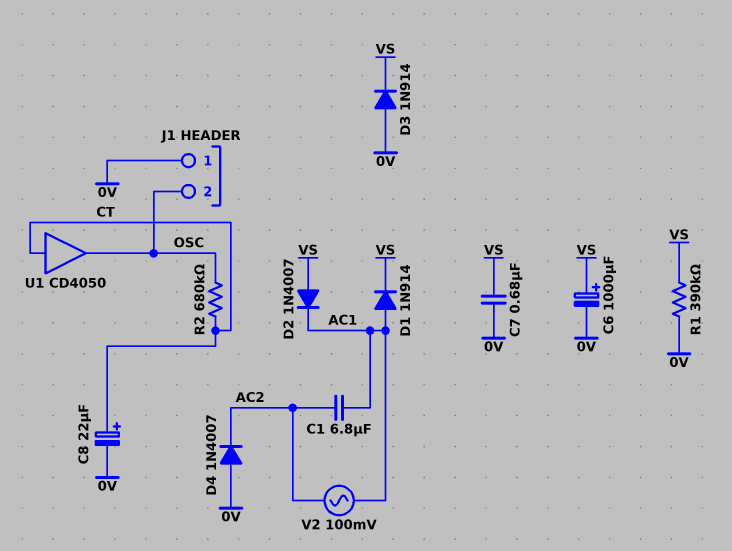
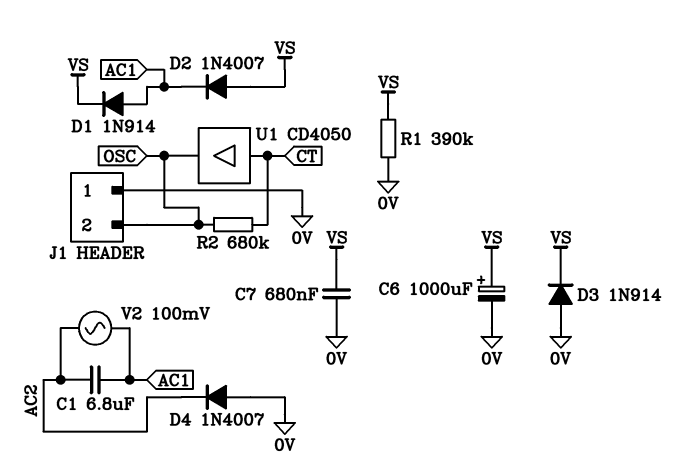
C8: 22uF (plus CT, minus 0V) -> none

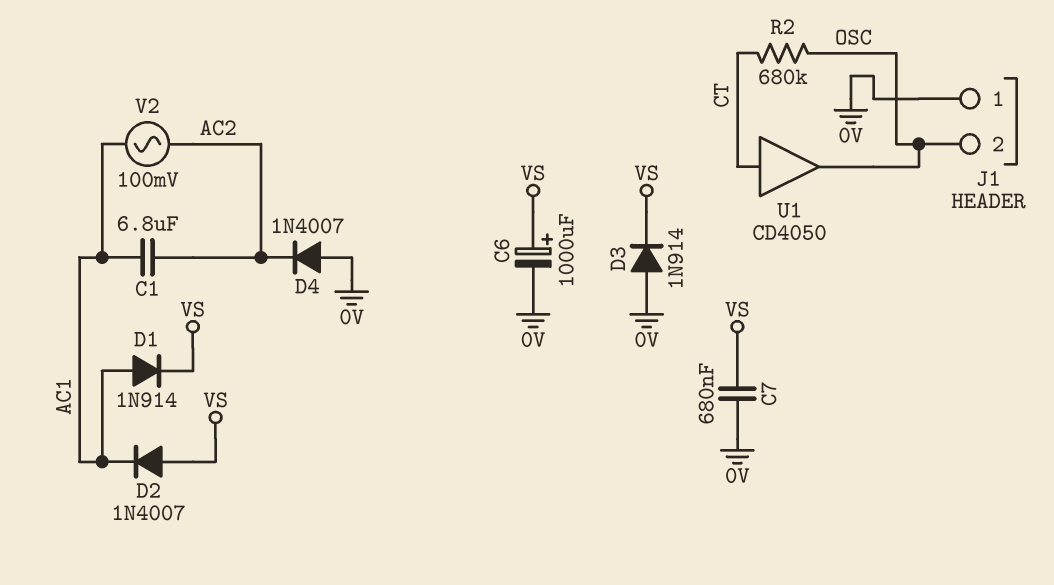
R1: 390k (0V, VS) -> none

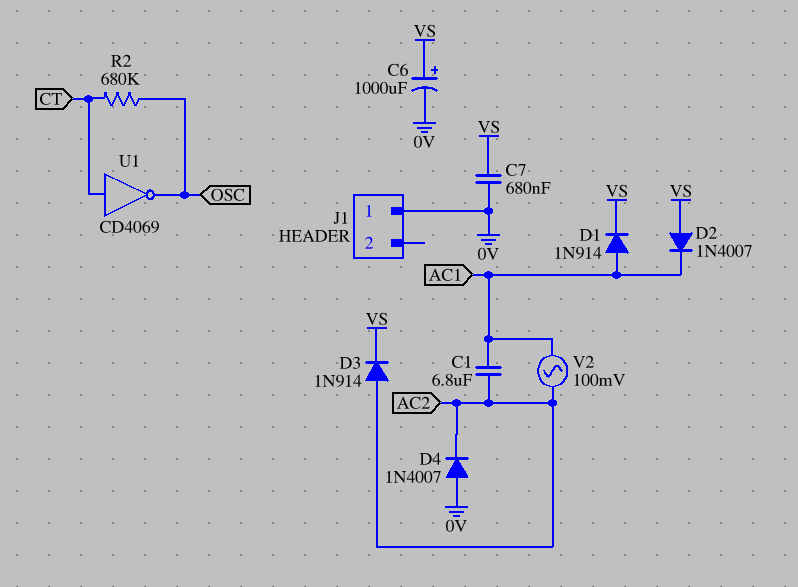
D3: diode 1N914 (A 0V, K VS) -> diode 1N914 (A AC2, K VS)
J1 pin 2: OSC -> none
U1: buffer CD4050 (in CT, out OSC) -> NOT CD4069 (in CT, out OSC)

